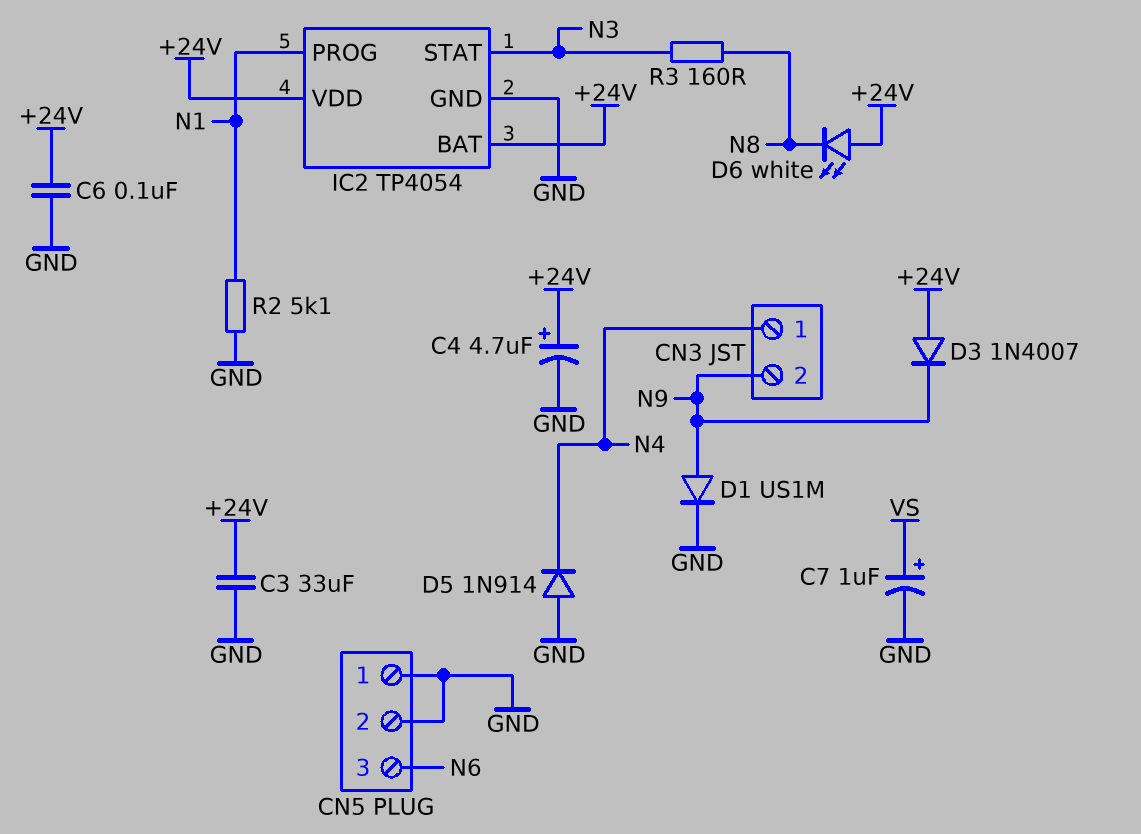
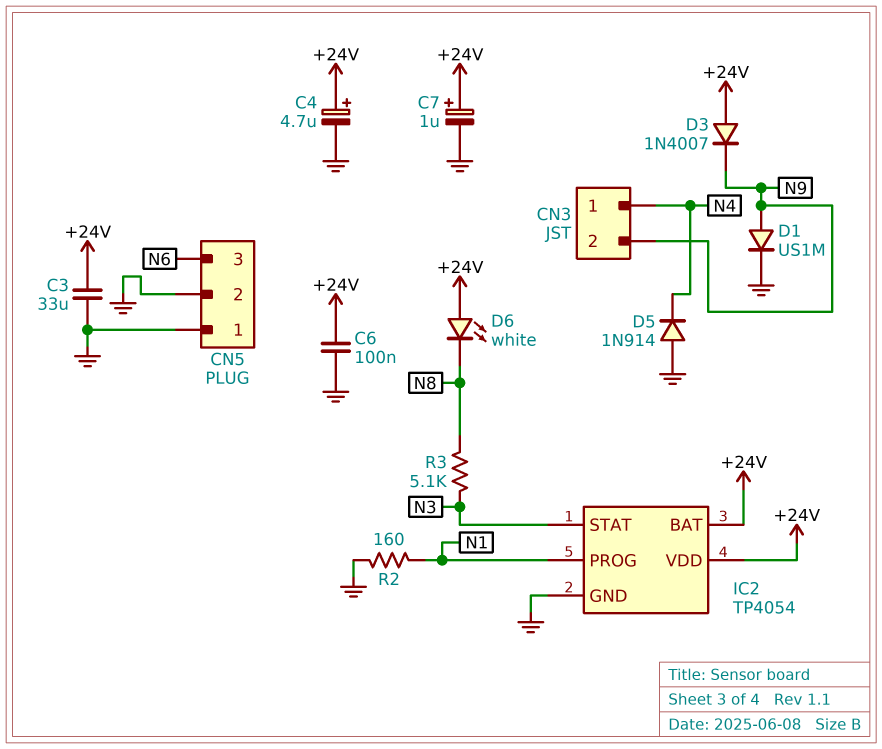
C7: 1uF (plus VS, minus GND) -> 1uF (plus +24V, minus GND)
R2: 5.1k (GND, N1) -> 160 (GND, N1)
R3: 160 (N3, N8) -> 5.1k (N3, N8)

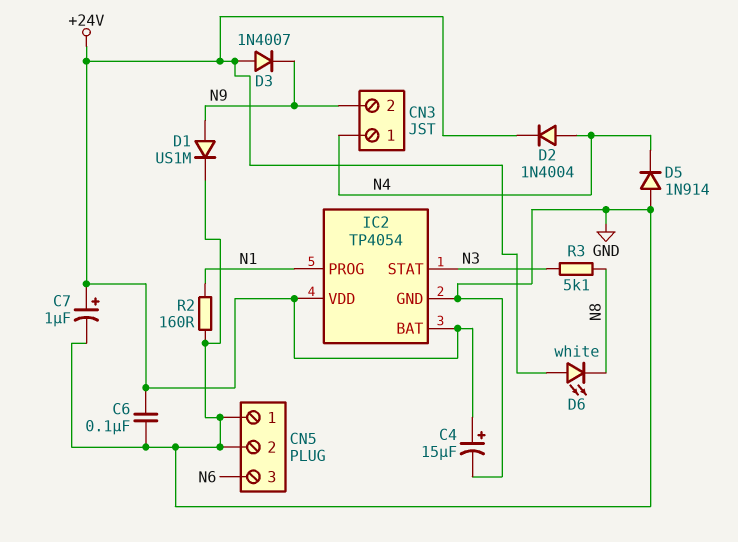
C3: 33uF (+24V, GND) -> none
C4: 4.7uF (plus +24V, minus GND) -> 15uF (plus +24V, minus GND)
D2: none -> diode 1N4004 (A N4, K +24V)

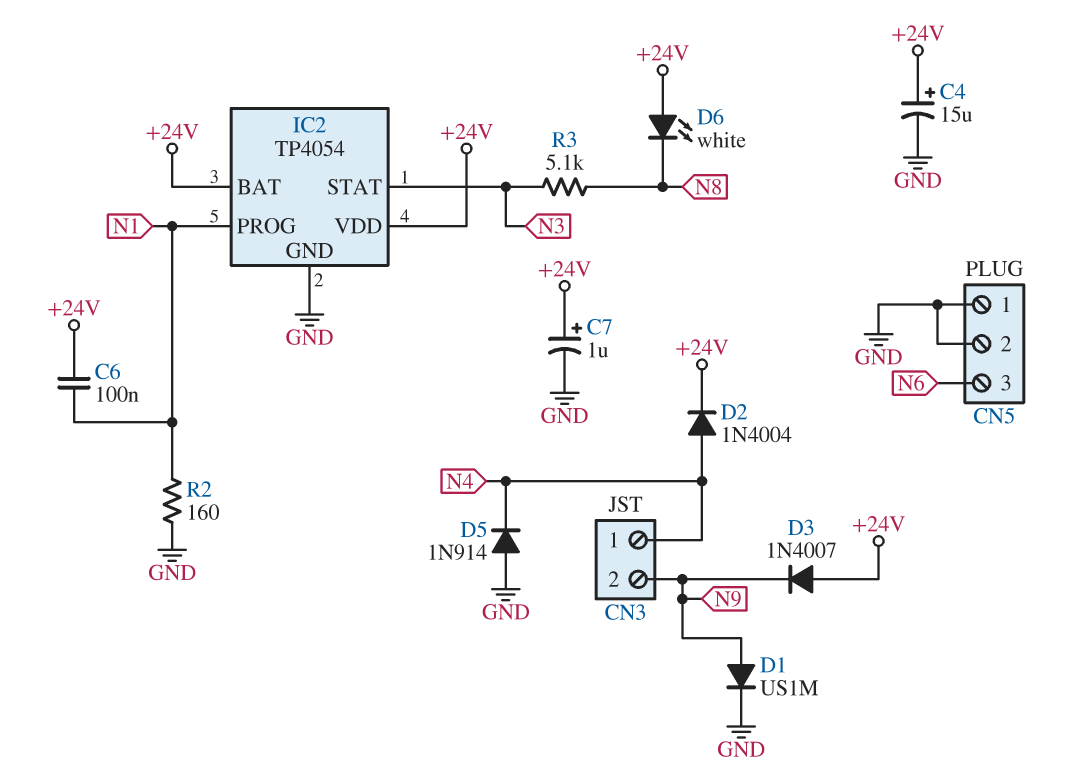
C6: 100nF (+24V, GND) -> 100nF (+24V, N1)

